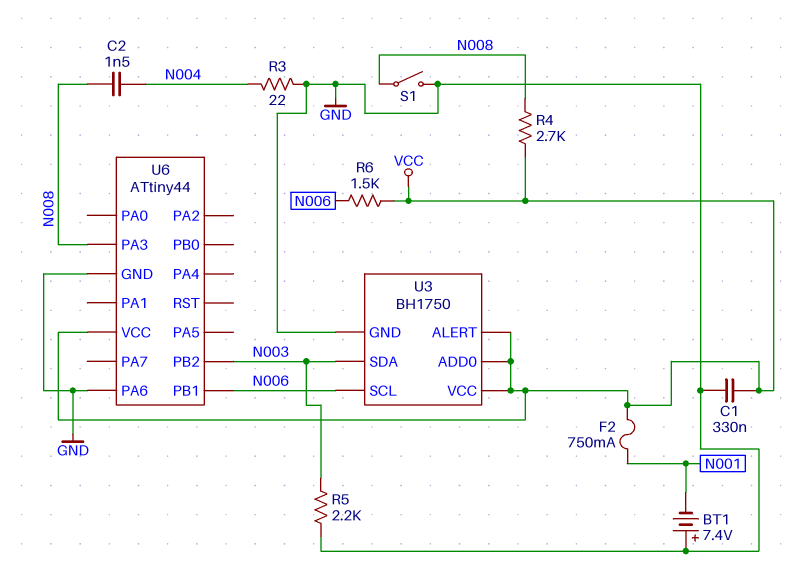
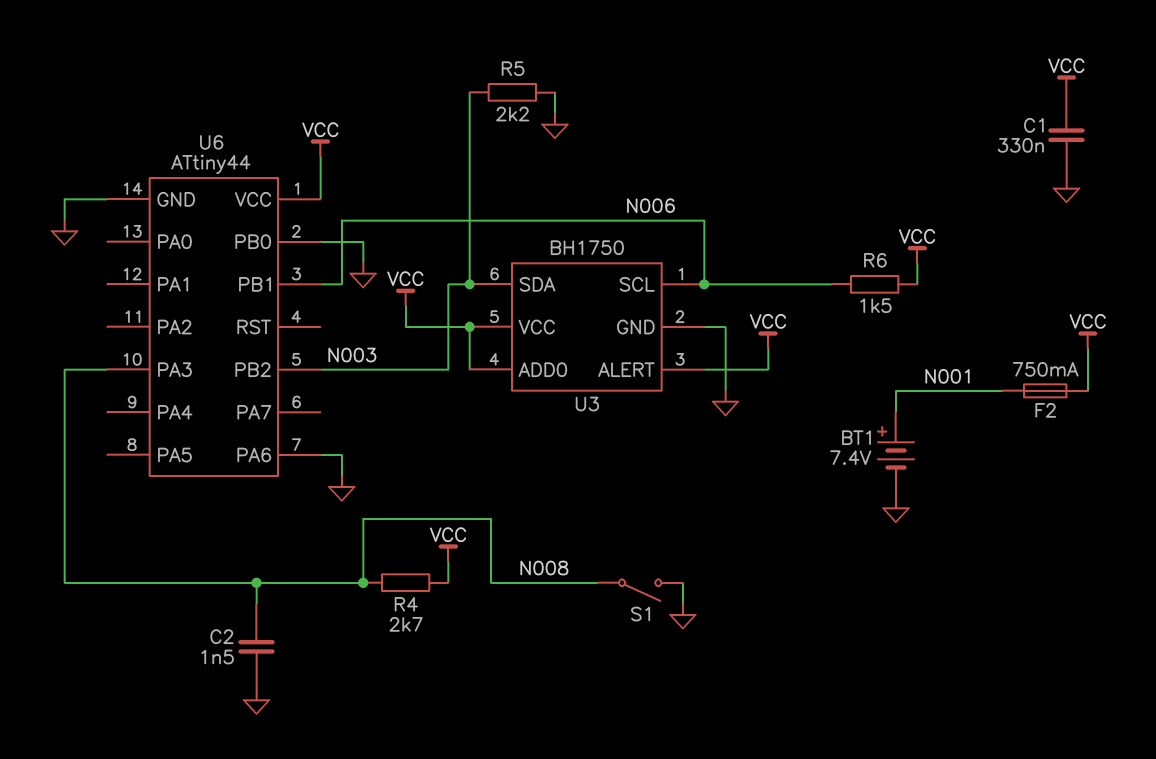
BT1: 7.4V (plus GND, minus N001) -> 7.4V (plus N001, minus GND)
C2: 1.5nF (N004, N008) -> 1.5nF (GND, N008)
R3: 22 (GND, N004) -> none
U6 pin PB0: none -> GND

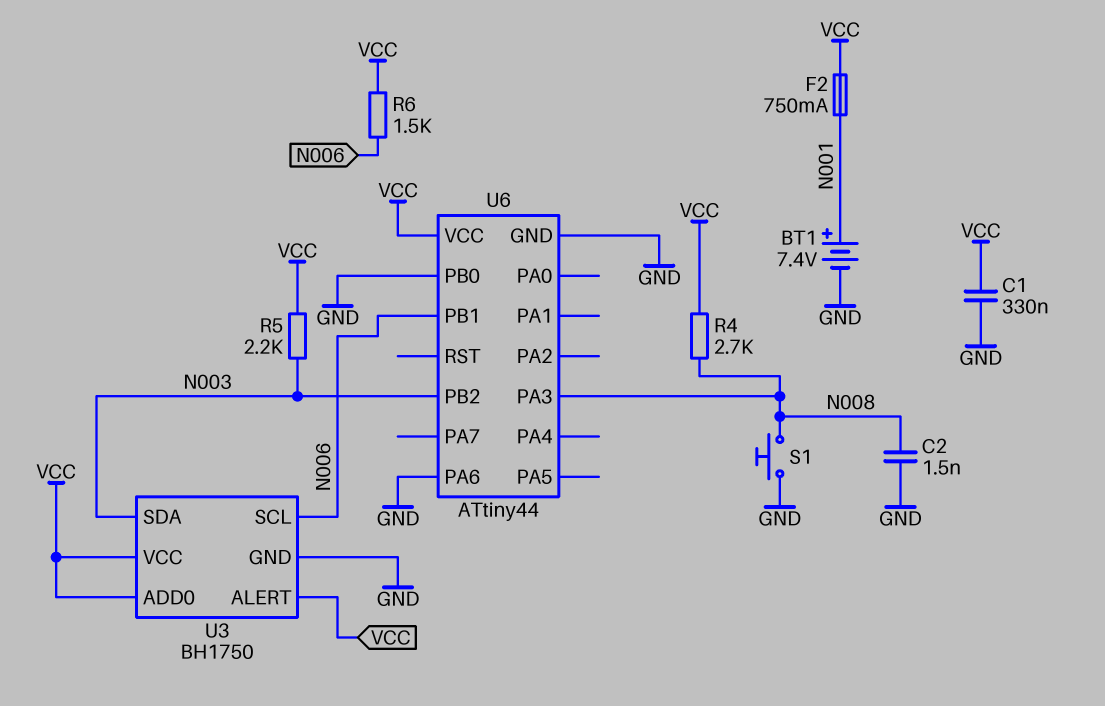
R5: 2.2k (GND, N003) -> 2.2k (N003, VCC)
S1: switch (GND, N008) -> button (GND, N008)

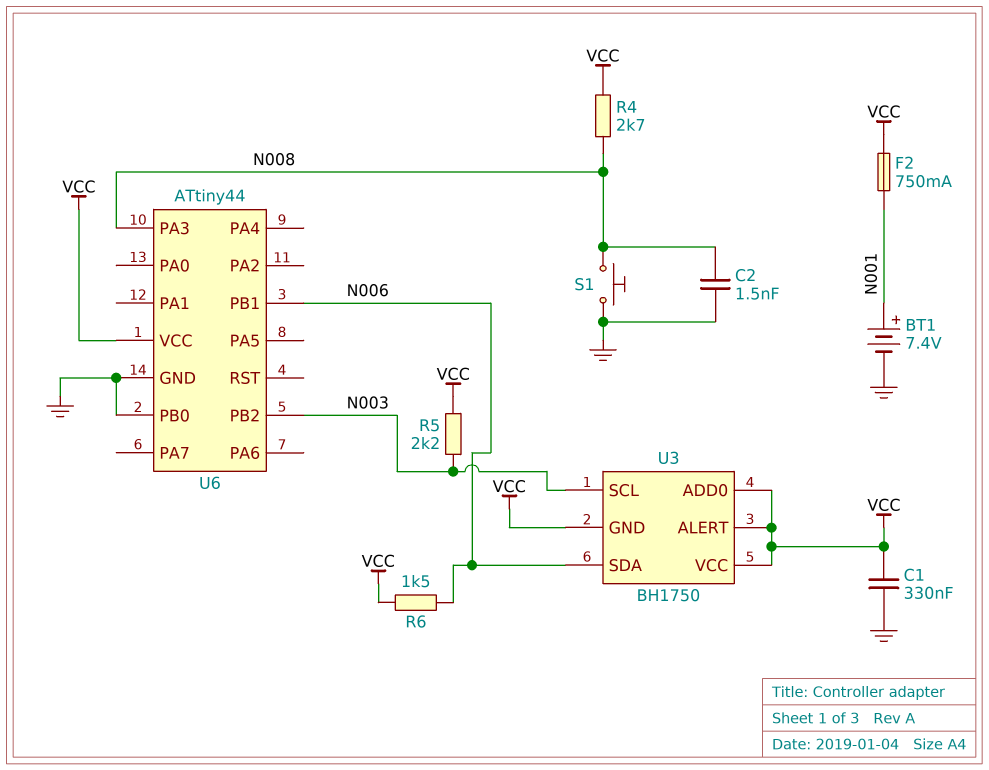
U3 pin GND: GND -> VCC
U3 pin SCL: N006 -> N003
U3 pin SDA: N003 -> N006
U6 pin PA6: GND -> none

